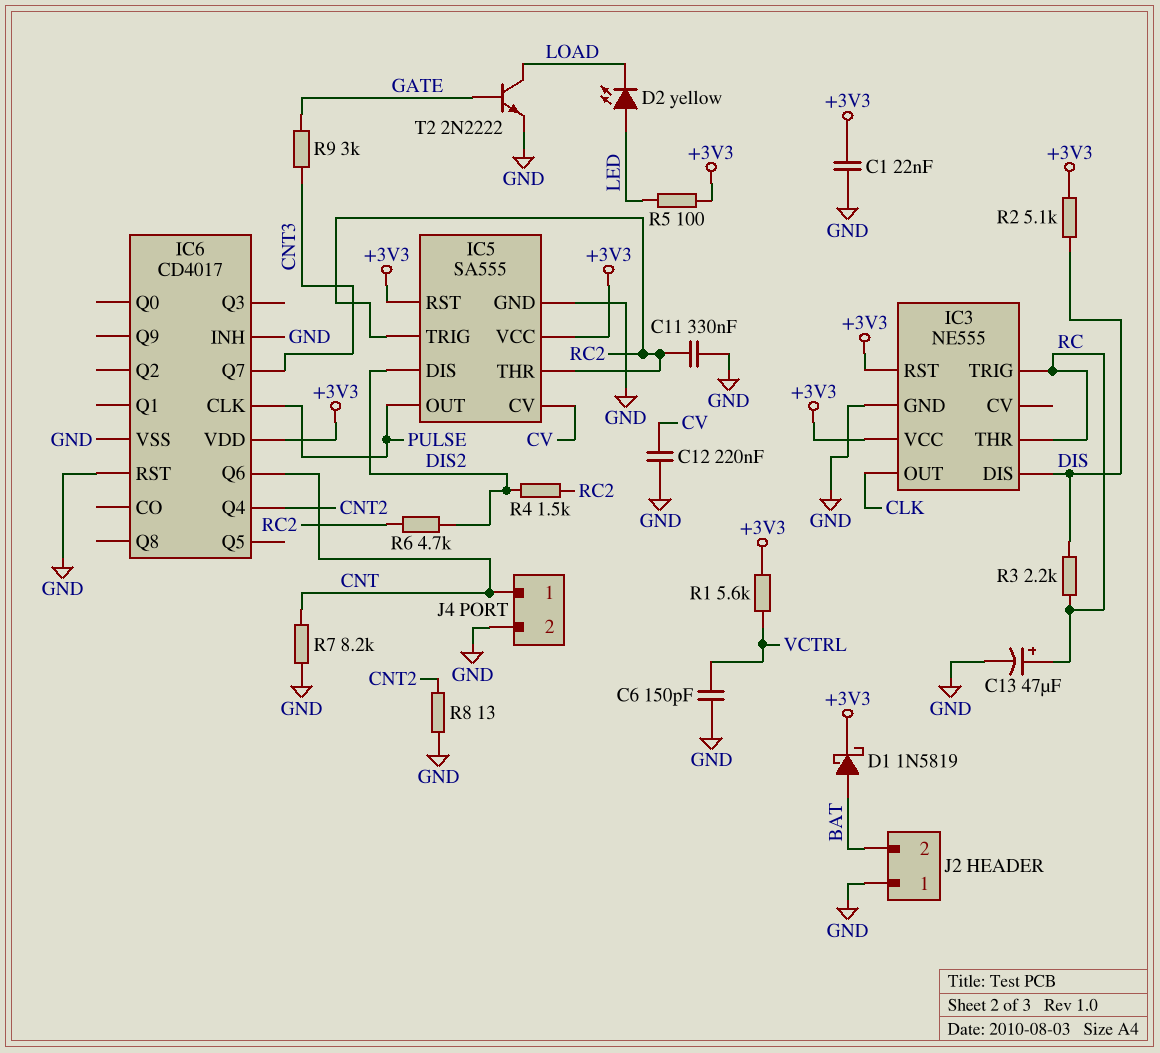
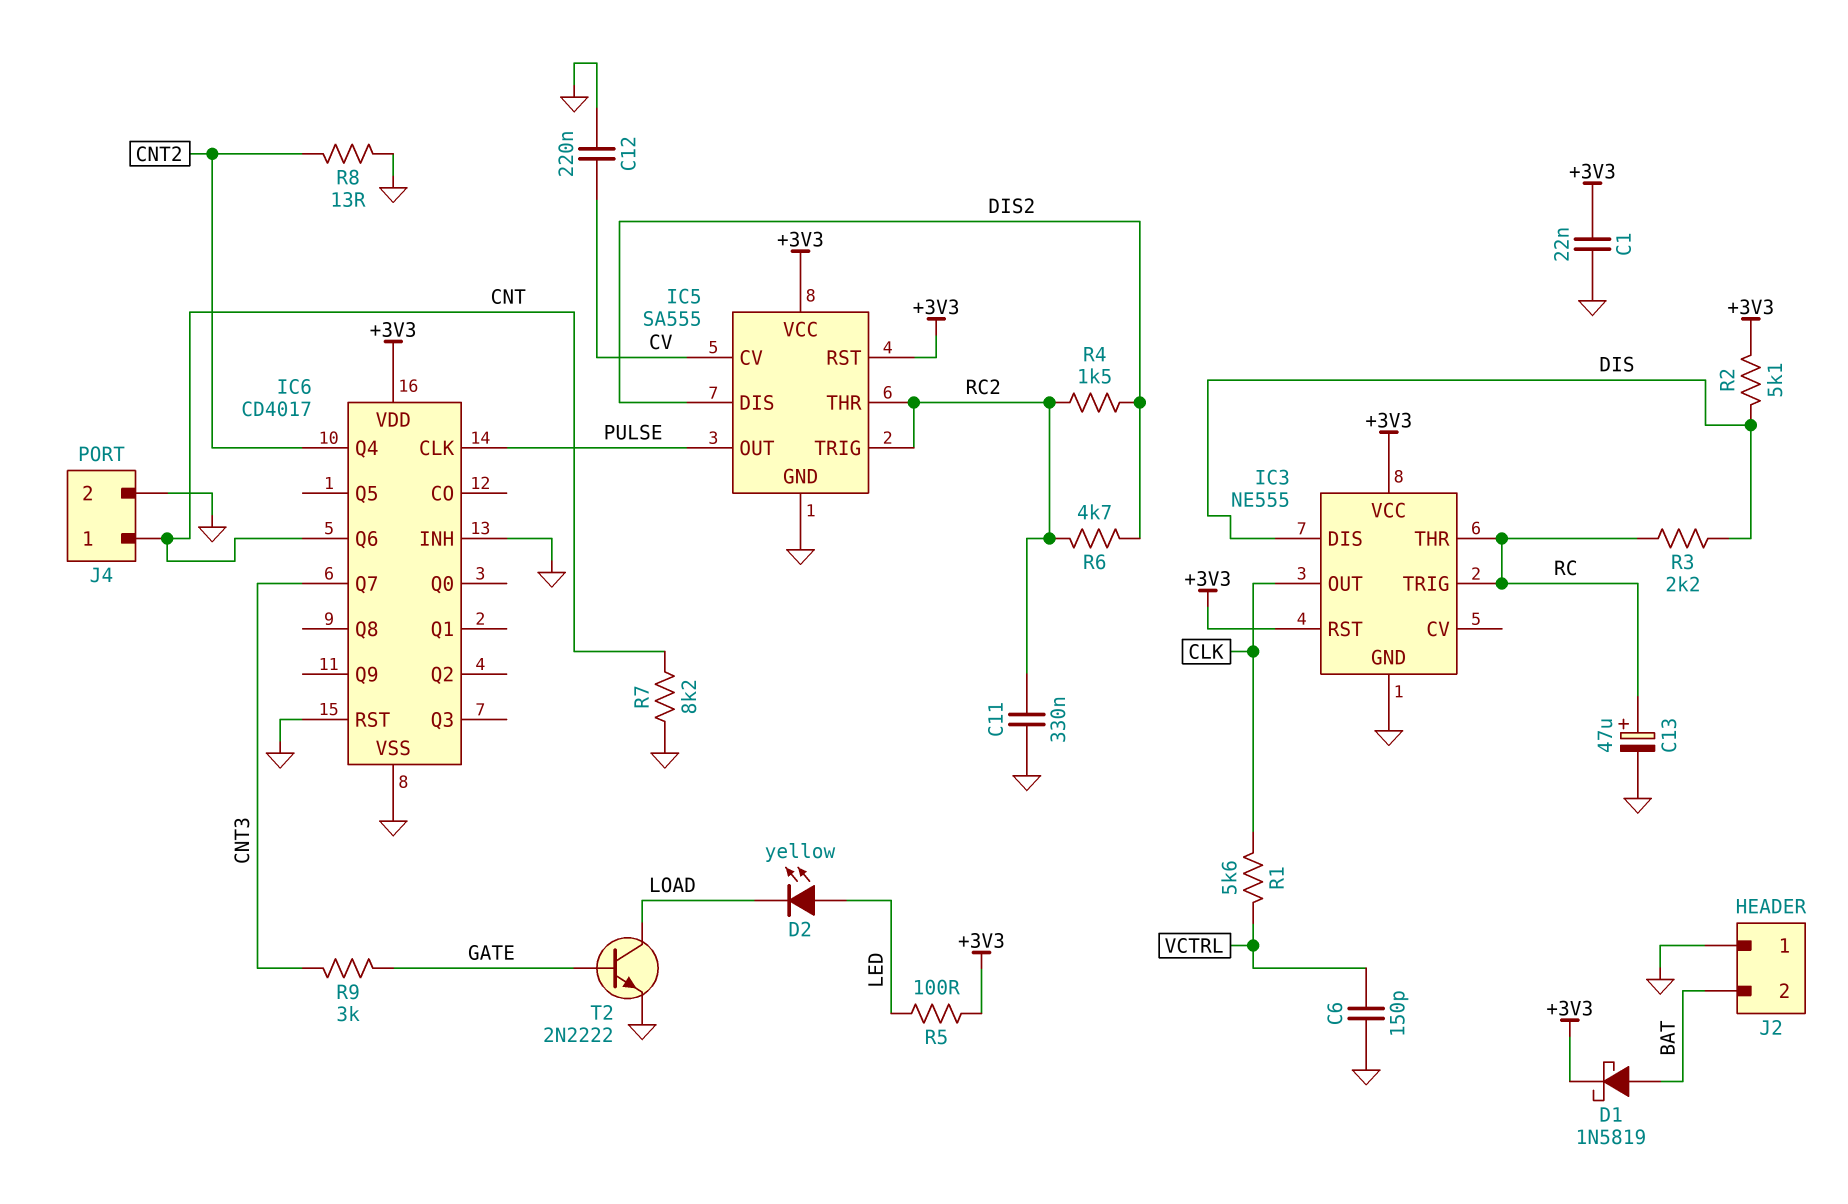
R1: 5.6k (+3V3, VCTRL) -> 5.6k (CLK, VCTRL)

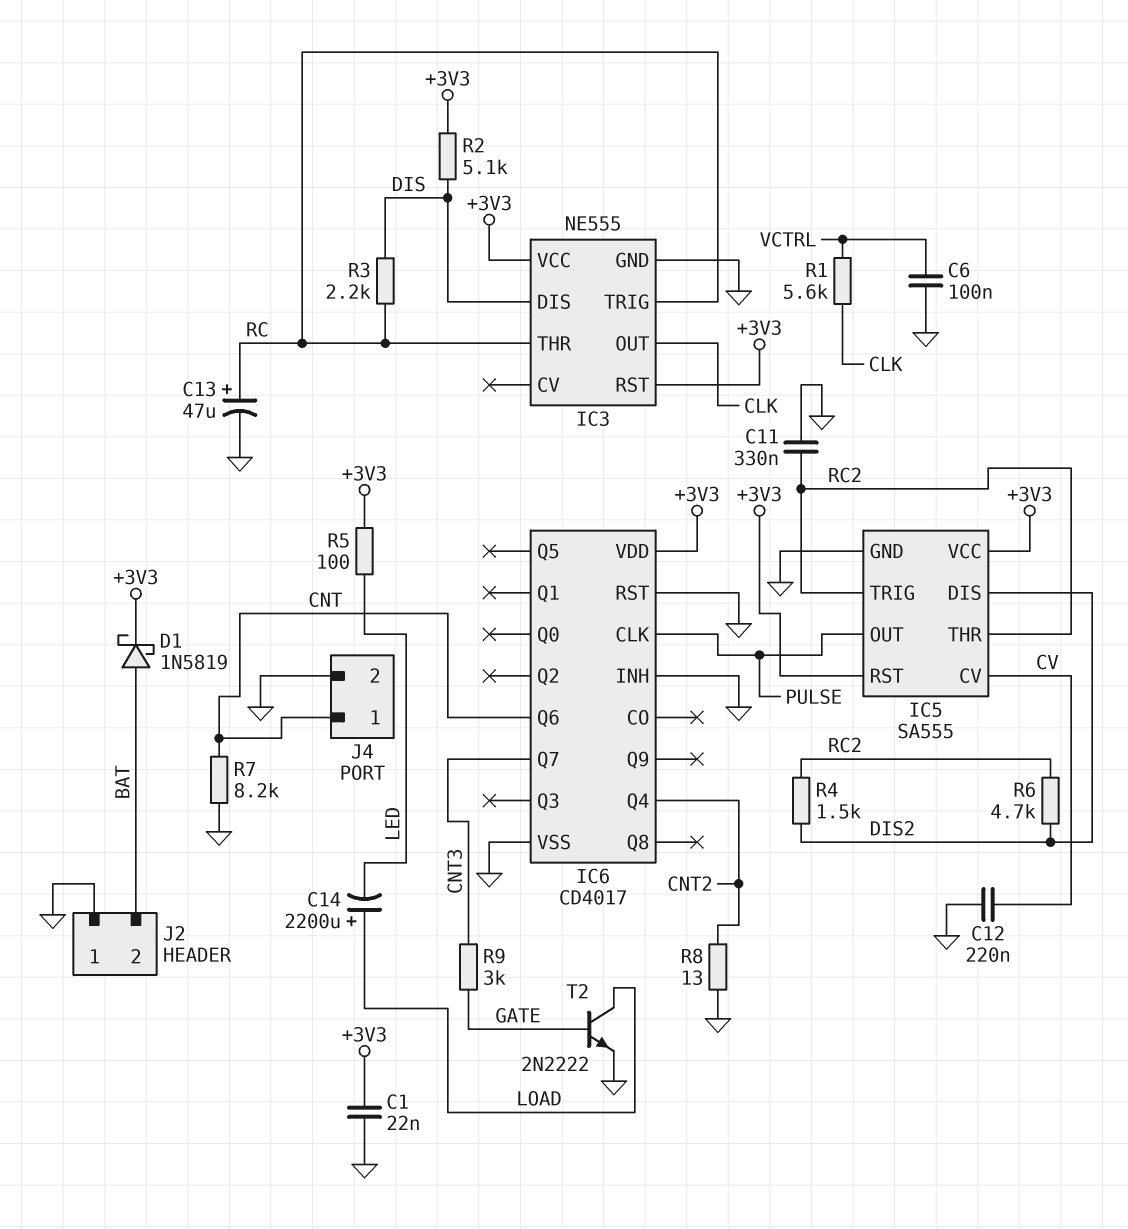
C6: 150pF (GND, VCTRL) -> 100nF (GND, VCTRL)
C14: none -> 2200uF (plus LOAD, minus LED)
D2: LED yellow (A LED, K LOAD) -> none

